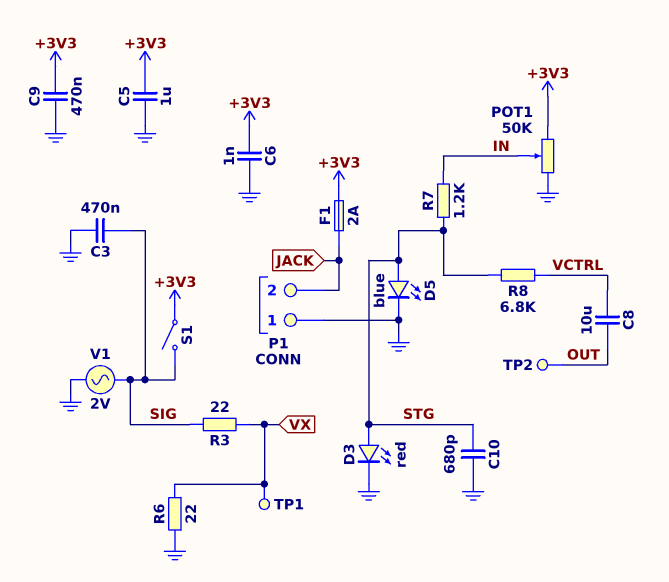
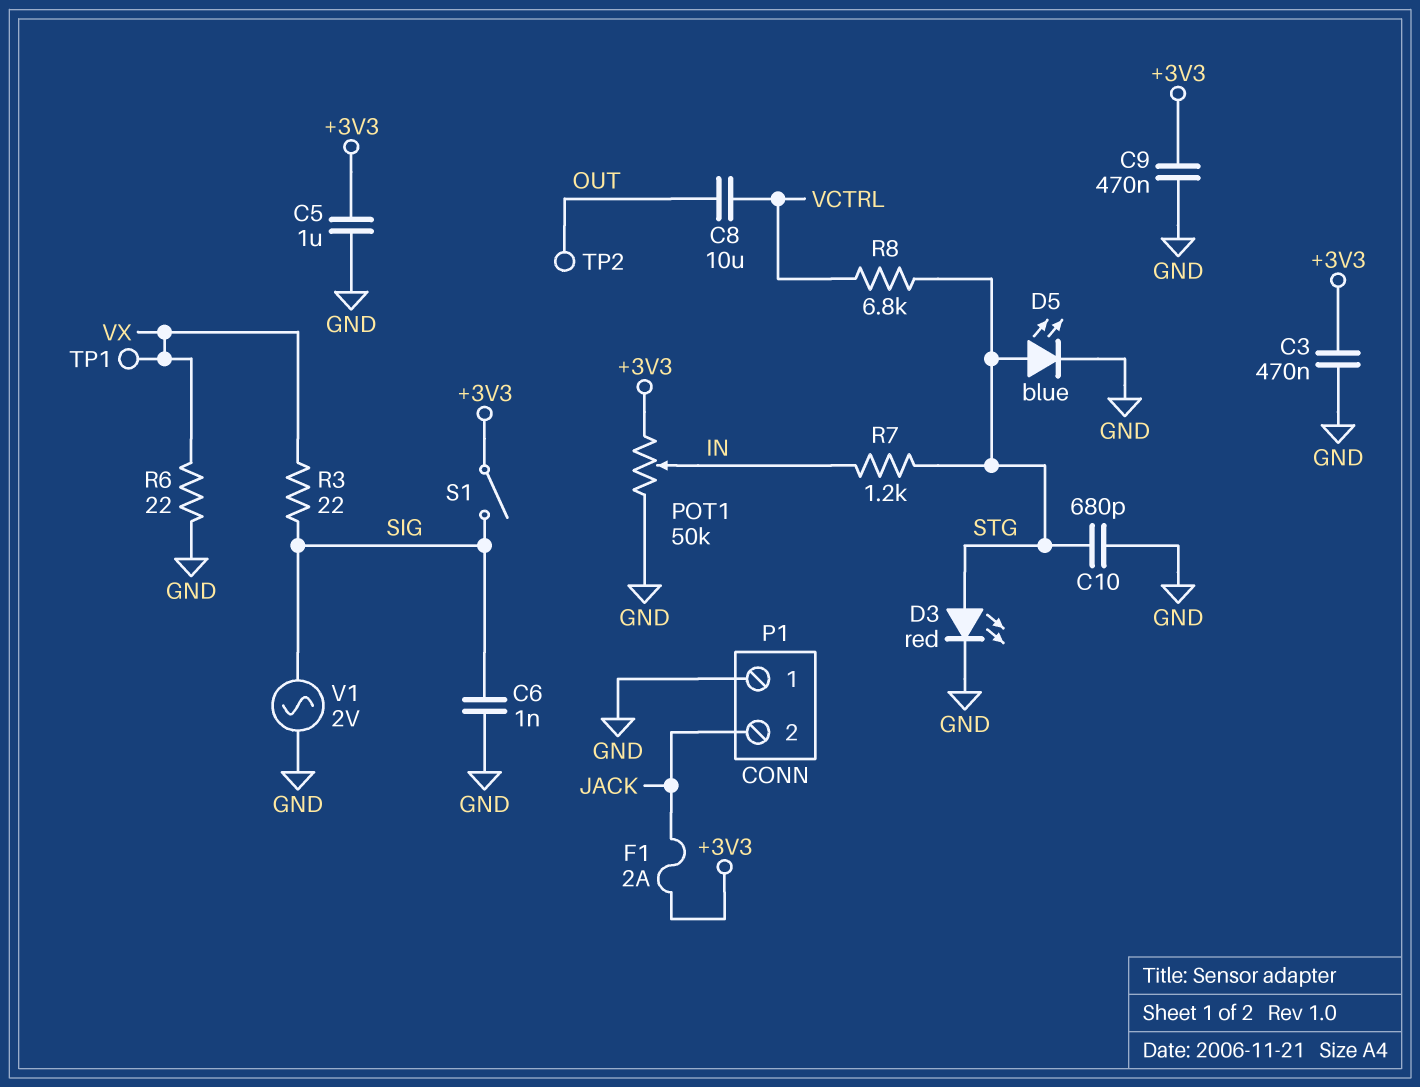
C3: 470nF (GND, SIG) -> 470nF (+3V3, GND)
C6: 1nF (+3V3, GND) -> 1nF (GND, SIG)

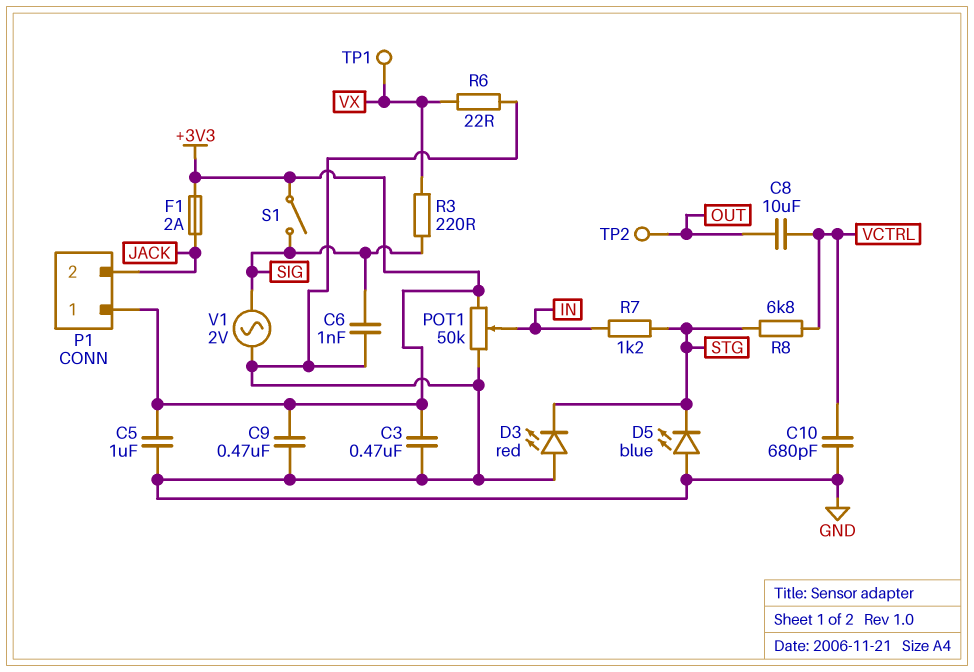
C10: 680pF (GND, STG) -> 680pF (GND, VCTRL)
D3: LED red (A STG, K GND) -> LED red (A GND, K STG)
D5: LED blue (A STG, K GND) -> LED blue (A GND, K STG)
P1 pin 1: GND -> +3V3
R3: 22 (SIG, VX) -> 220 (SIG, VX)

